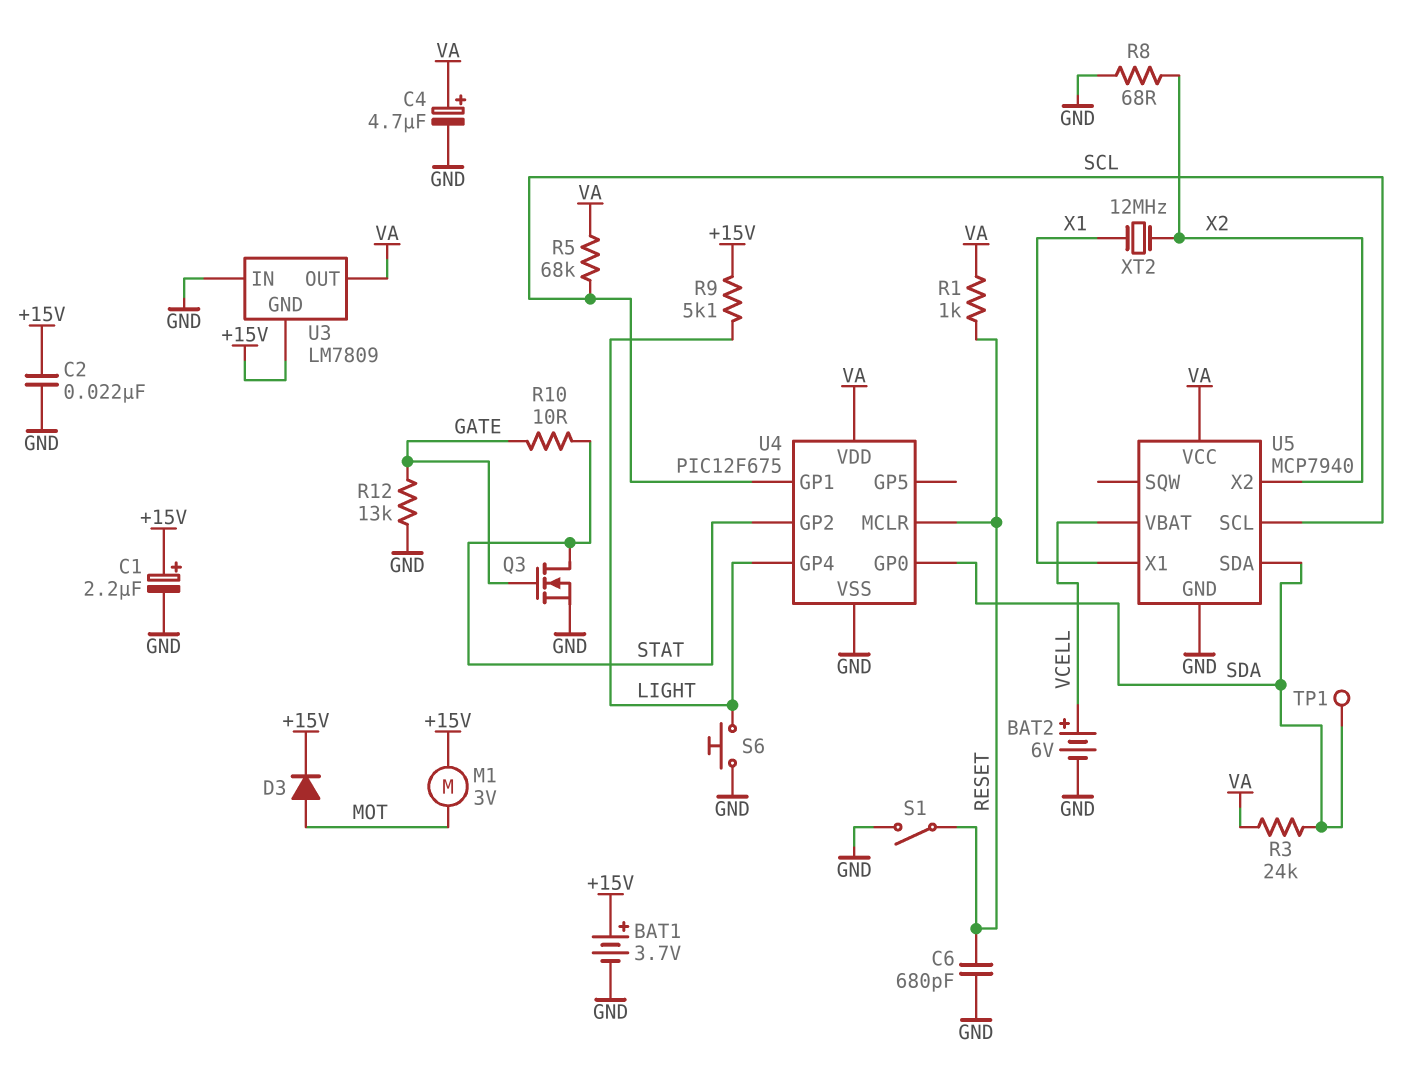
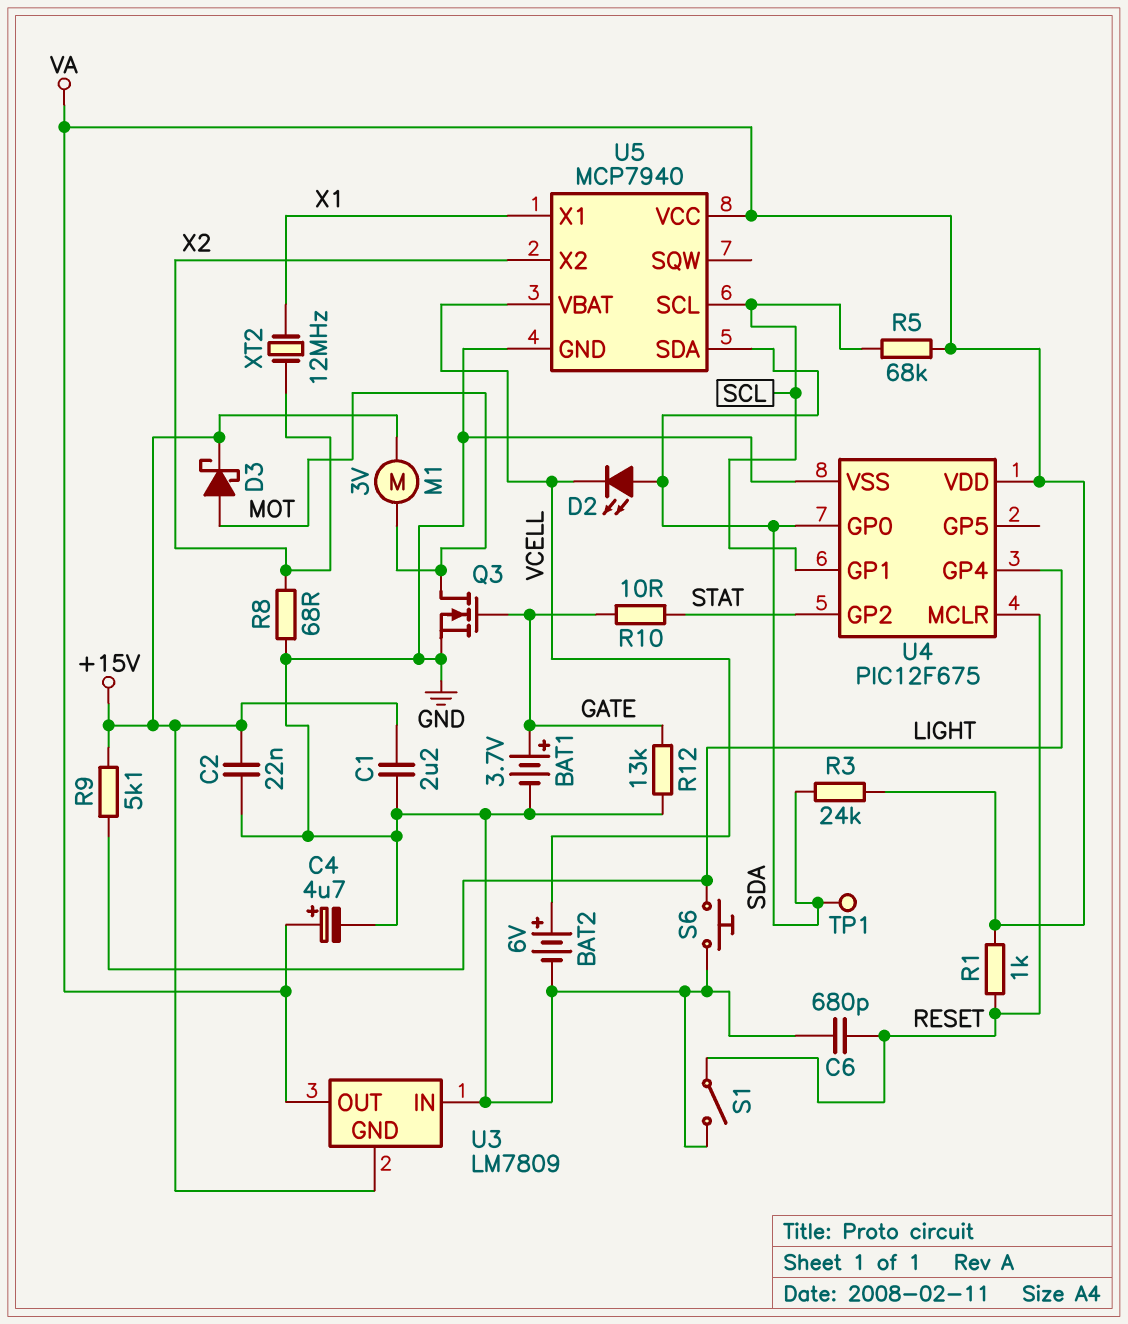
BAT1: 3.7V (plus +15V, minus GND) -> 3.7V (plus GATE, minus GND)
C1: 2.2uF (plus +15V, minus GND) -> 2.2uF (+15V, GND)
D2: none -> LED (A SDA, K VCELL)
D3: diode (A MOT, K +15V) -> schottky (A MOT, K +15V)
Q3: NMOS (G GATE, D STAT, S GND) -> NMOS (G GATE, D MOT, S GND)

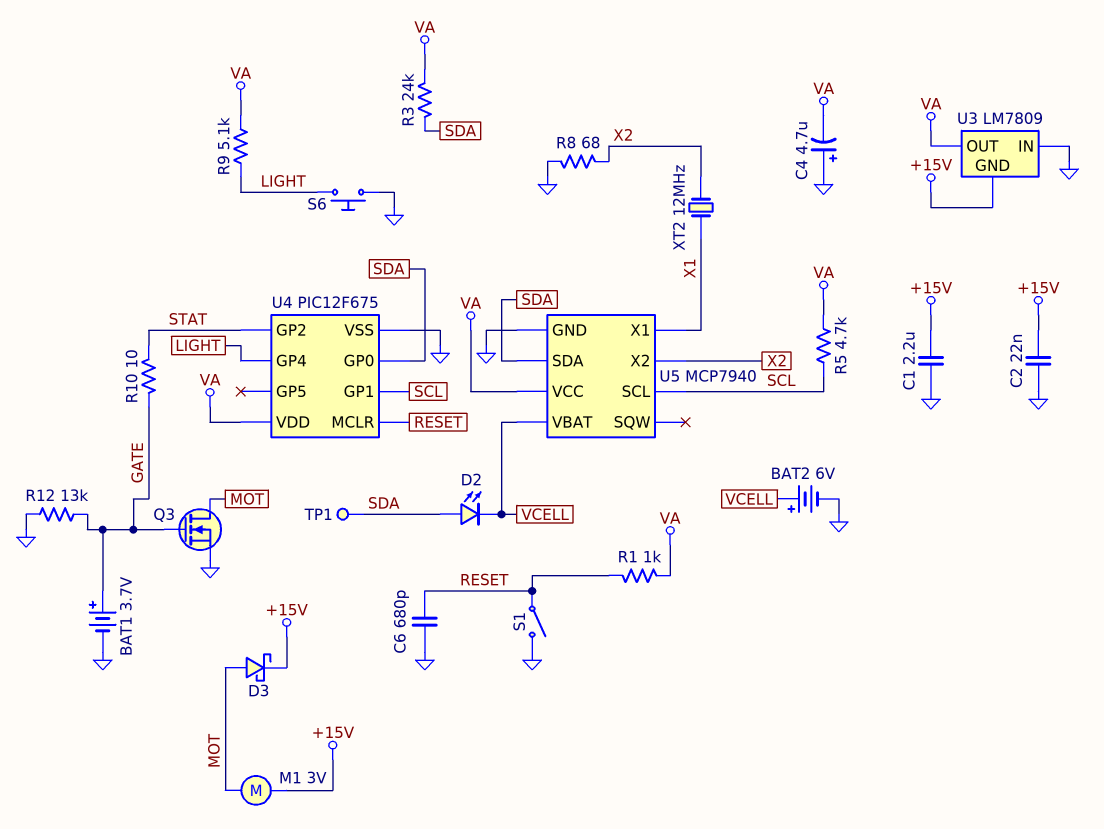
C4: 4.7uF (plus VA, minus GND) -> 4.7uF (plus GND, minus VA)
R5: 68k (SCL, VA) -> 4.7k (SCL, VA)
R9: 5.1k (+15V, LIGHT) -> 5.1k (LIGHT, VA)

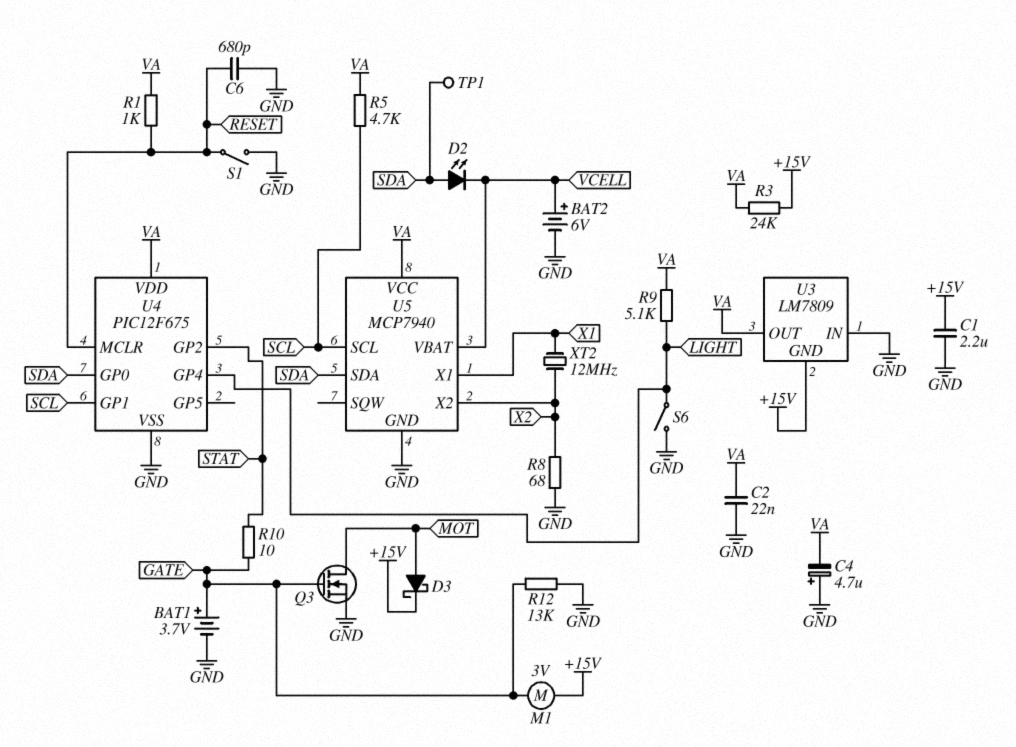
C2: 22nF (+15V, GND) -> 22nF (GND, VA)
M1: motor 3V (+15V, MOT) -> motor 3V (+15V, GATE)
R3: 24k (SDA, VA) -> 24k (+15V, VA)
S6: button (GND, LIGHT) -> switch (GND, LIGHT)

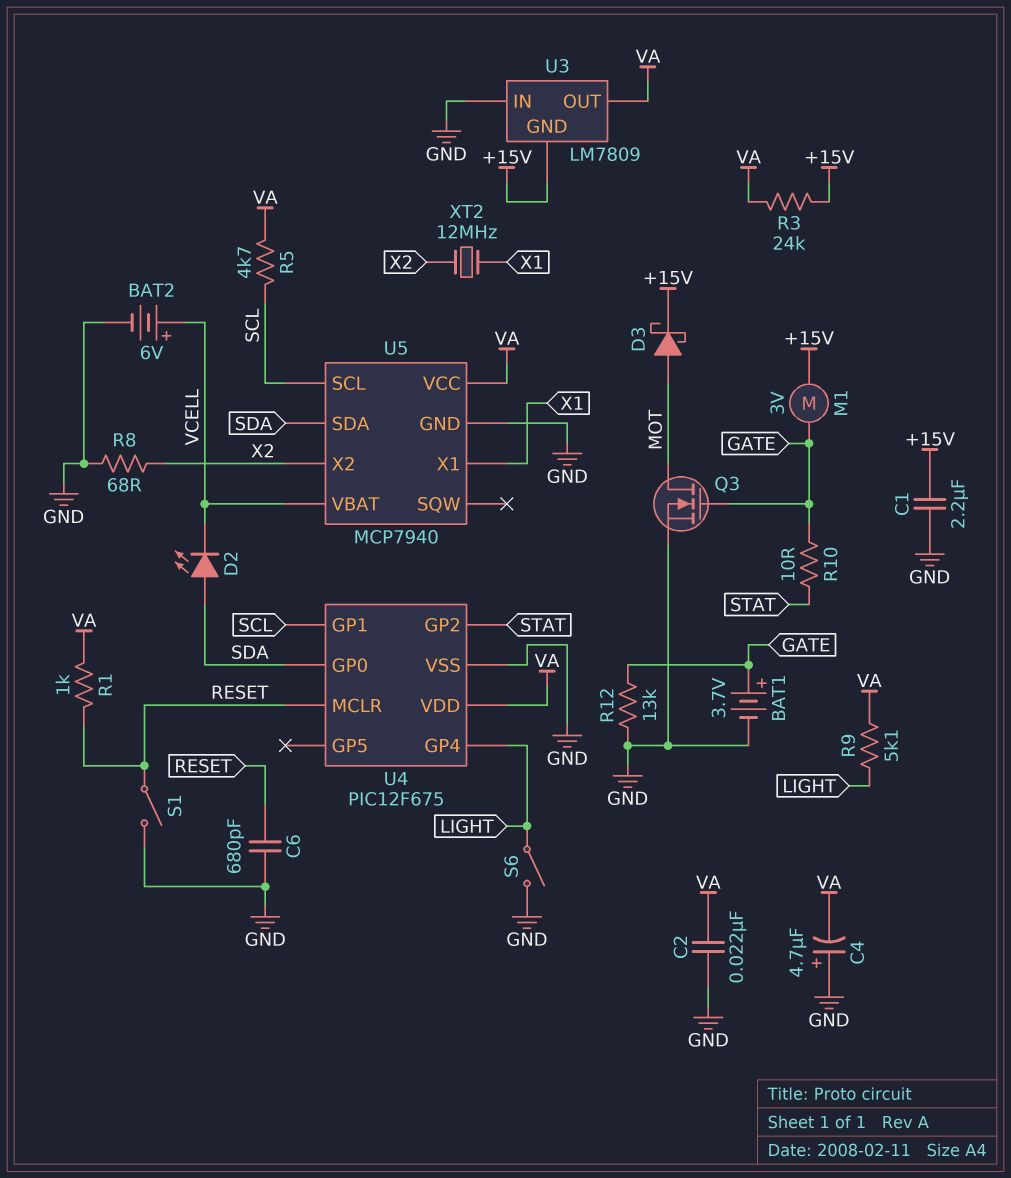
TP1: test point (SDA) -> none

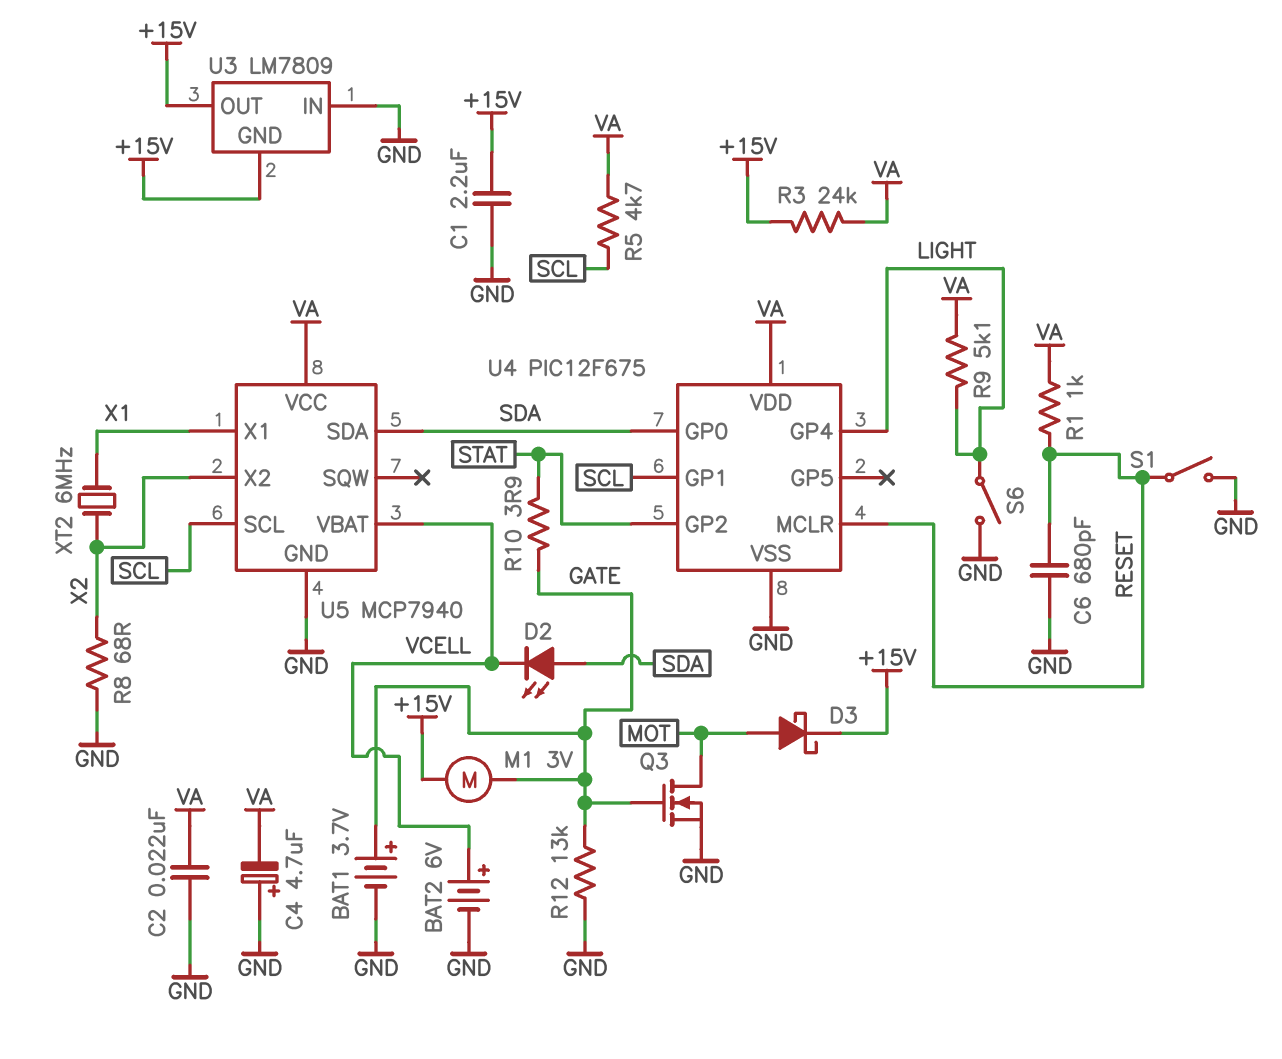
R10: 10 (GATE, STAT) -> 3.9 (GATE, STAT)
U3 pin OUT: VA -> +15V
XT2: 12MHz (X1, X2) -> 6MHz (X1, X2)

